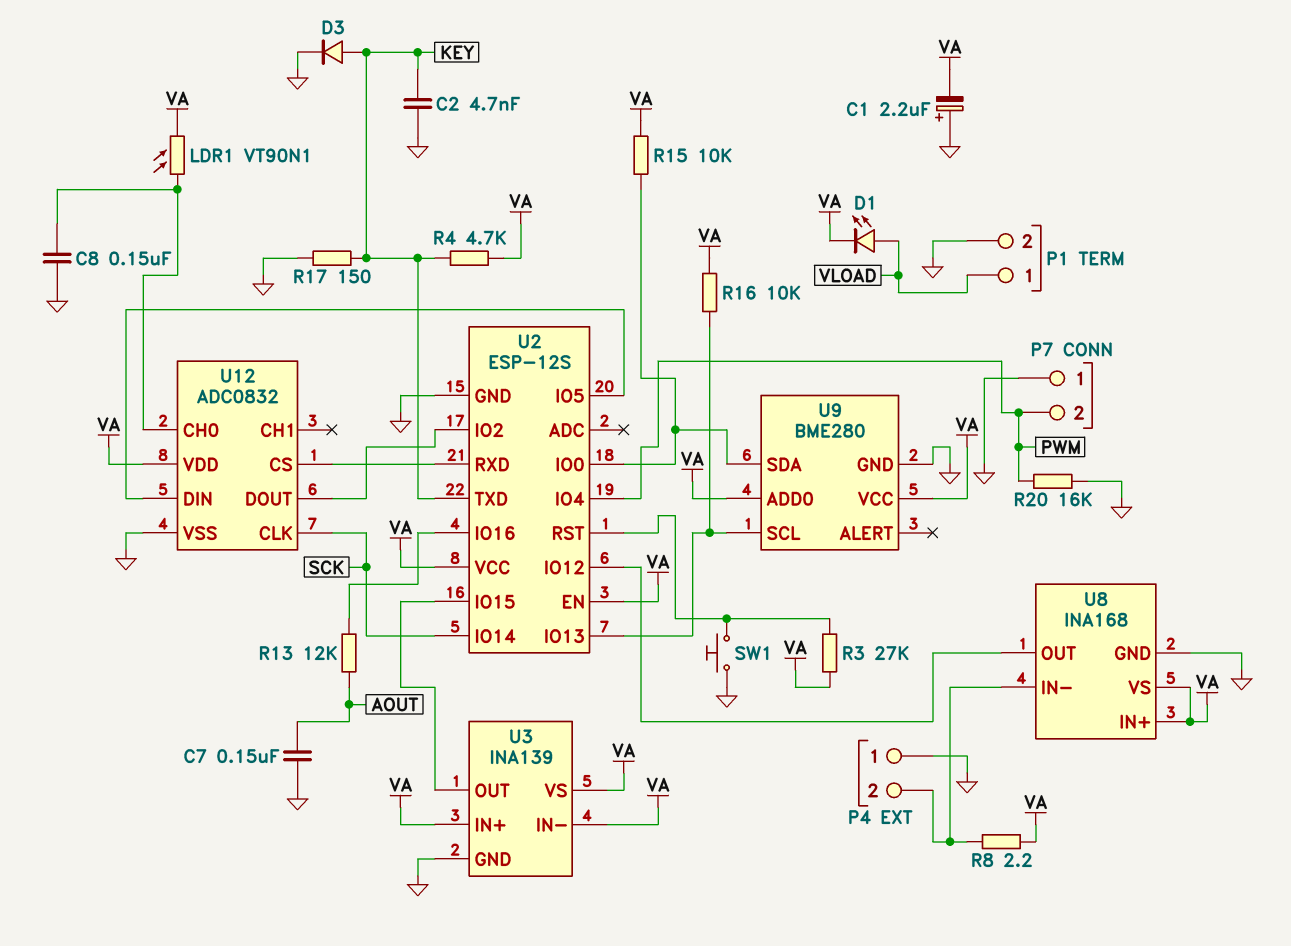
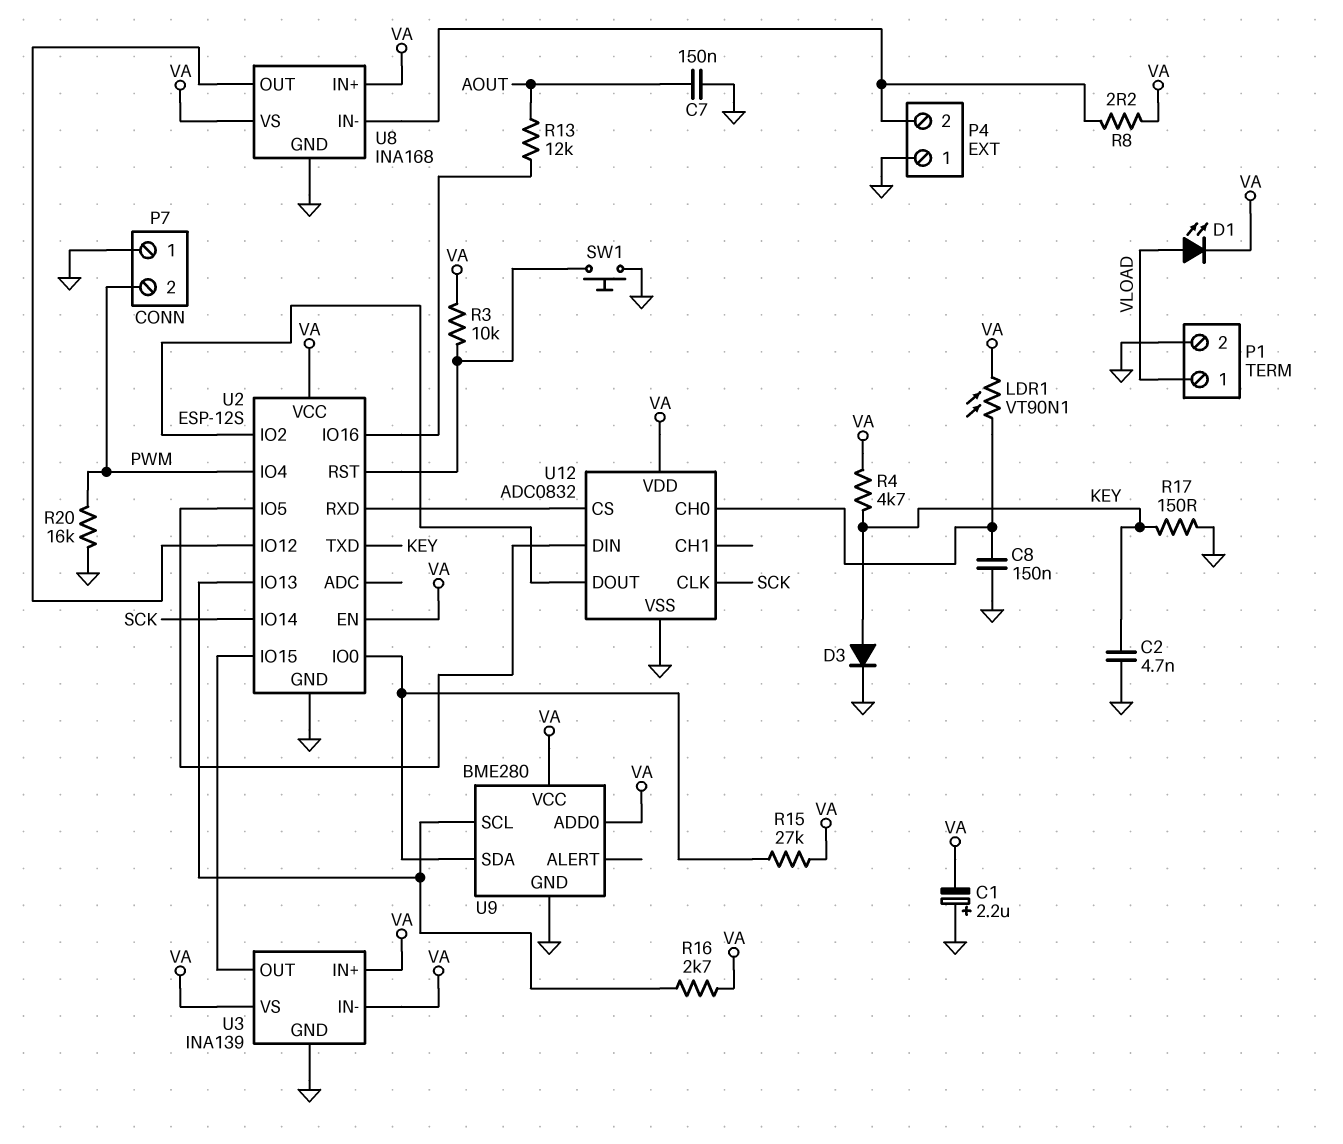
R3: 27k (U2/RST, VA) -> 10k (U2/RST, VA)
R15: 10k (U2/IO0, VA) -> 27k (U2/IO0, VA)
R16: 10k (U2/IO13, VA) -> 2.7k (U2/IO13, VA)

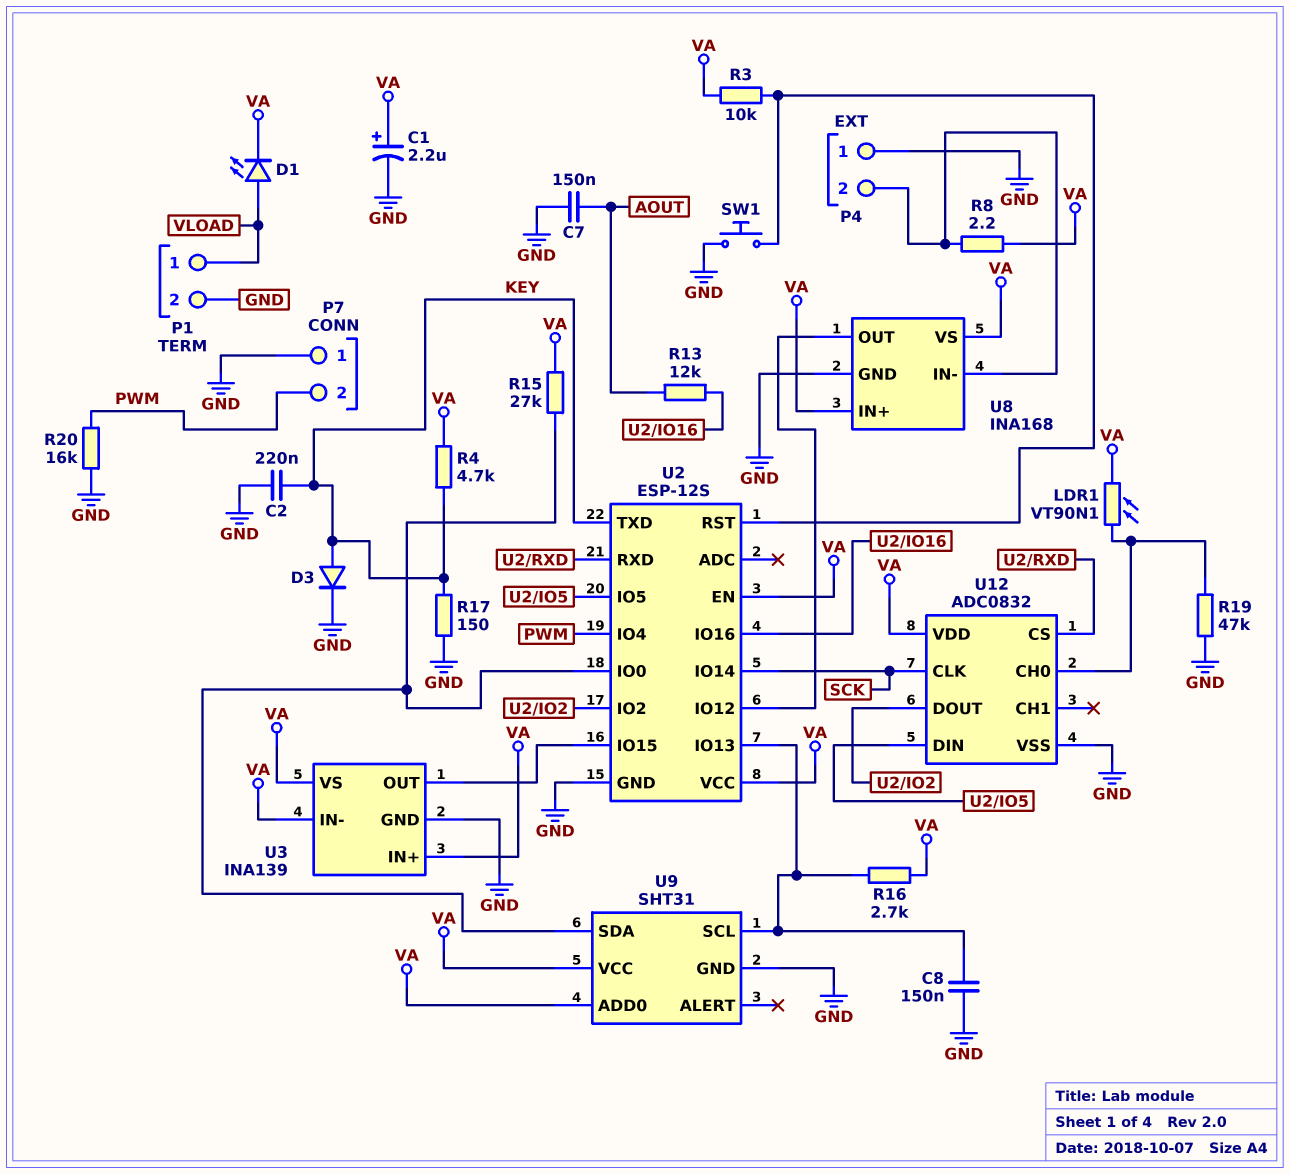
C1: 2.2uF (plus GND, minus VA) -> 2.2uF (plus VA, minus GND)
C2: 4.7nF (GND, KEY) -> 220nF (GND, KEY)
C8: 150nF (GND, U12/CH0) -> 150nF (GND, U2/IO13)
R19: none -> 47k (GND, U12/CH0)
U9: BME280 -> SHT31

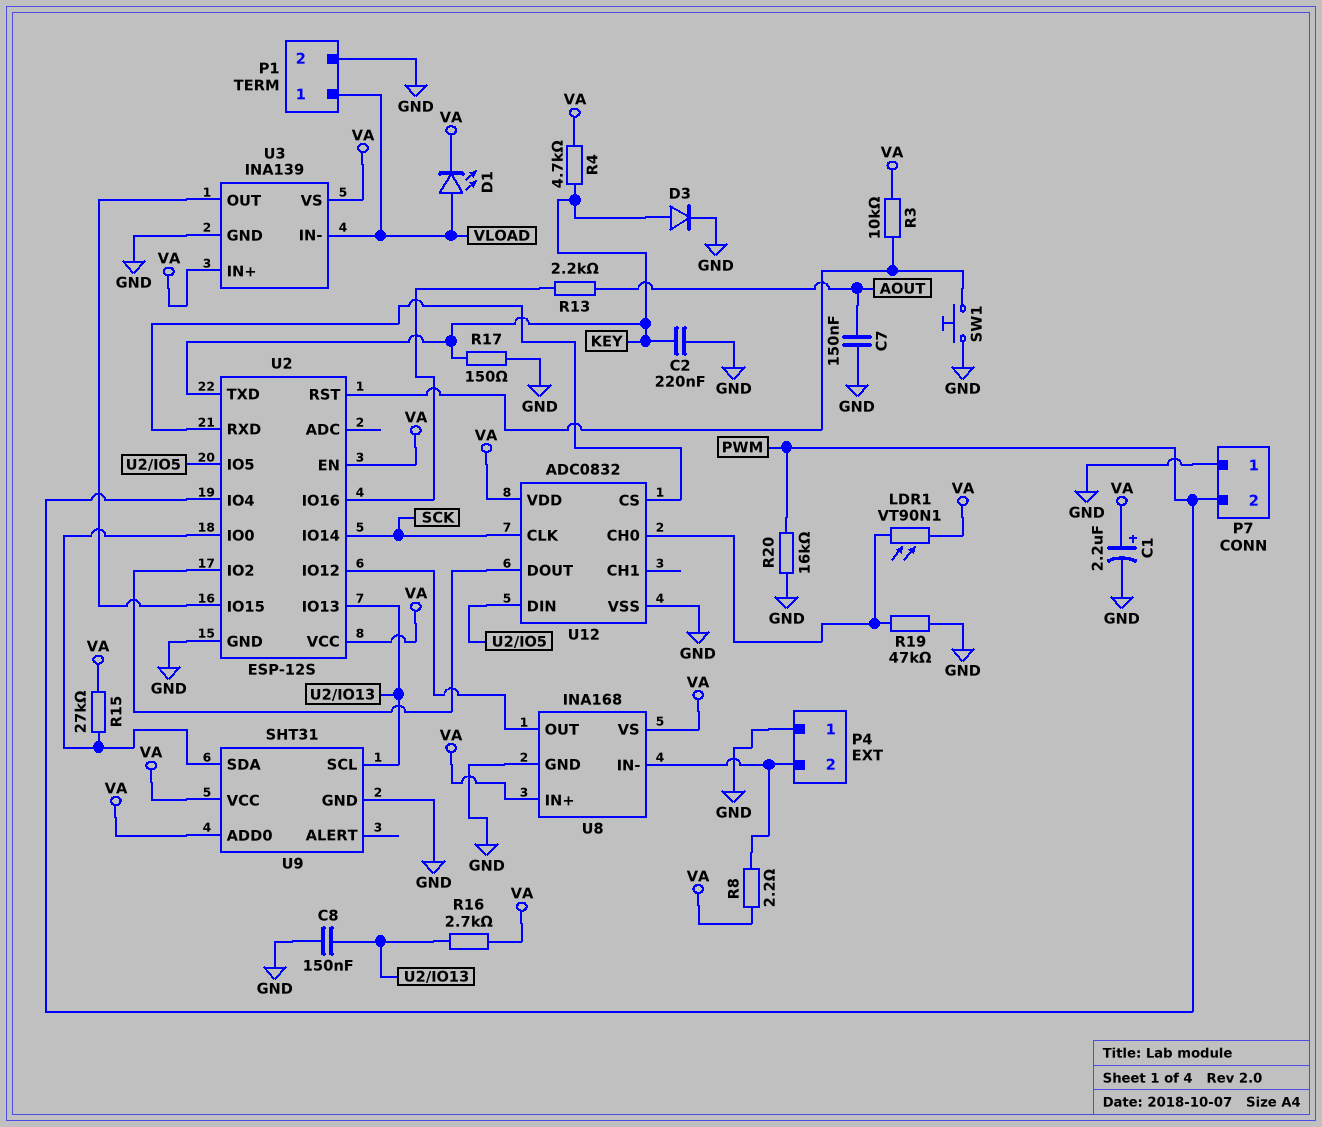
R13: 12k (AOUT, U2/IO16) -> 2.2k (AOUT, U2/IO16)
U3 pin IN-: VA -> VLOAD

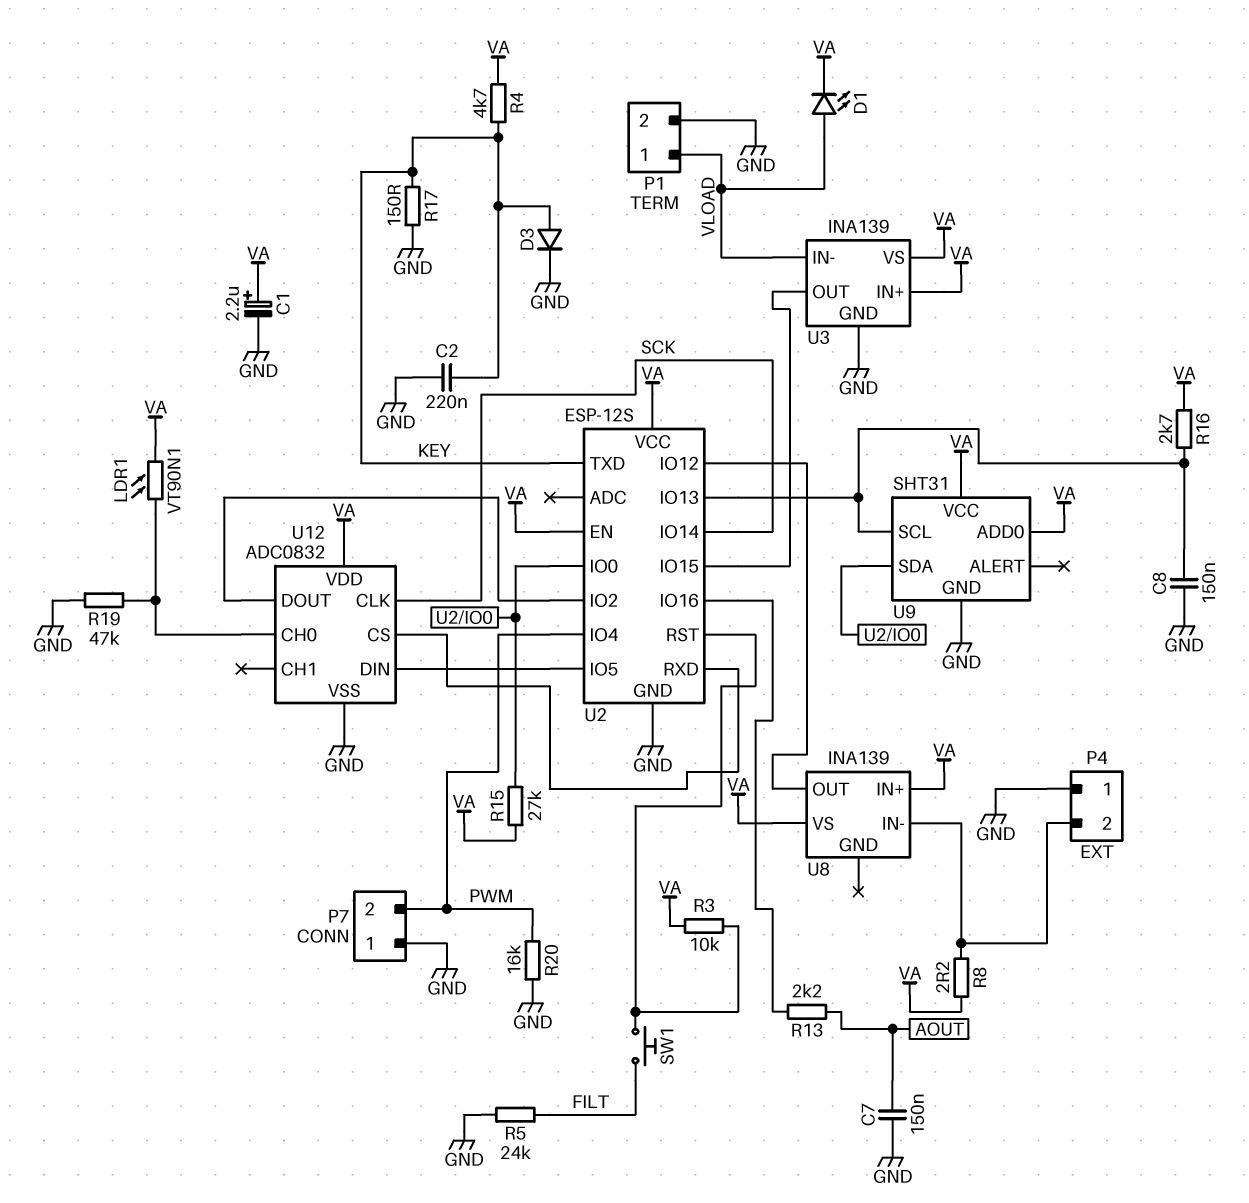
R5: none -> 24k (FILT, GND)
SW1: button (GND, U2/RST) -> button (FILT, U2/RST)
U8: INA168 -> INA139
U8 pin GND: GND -> none

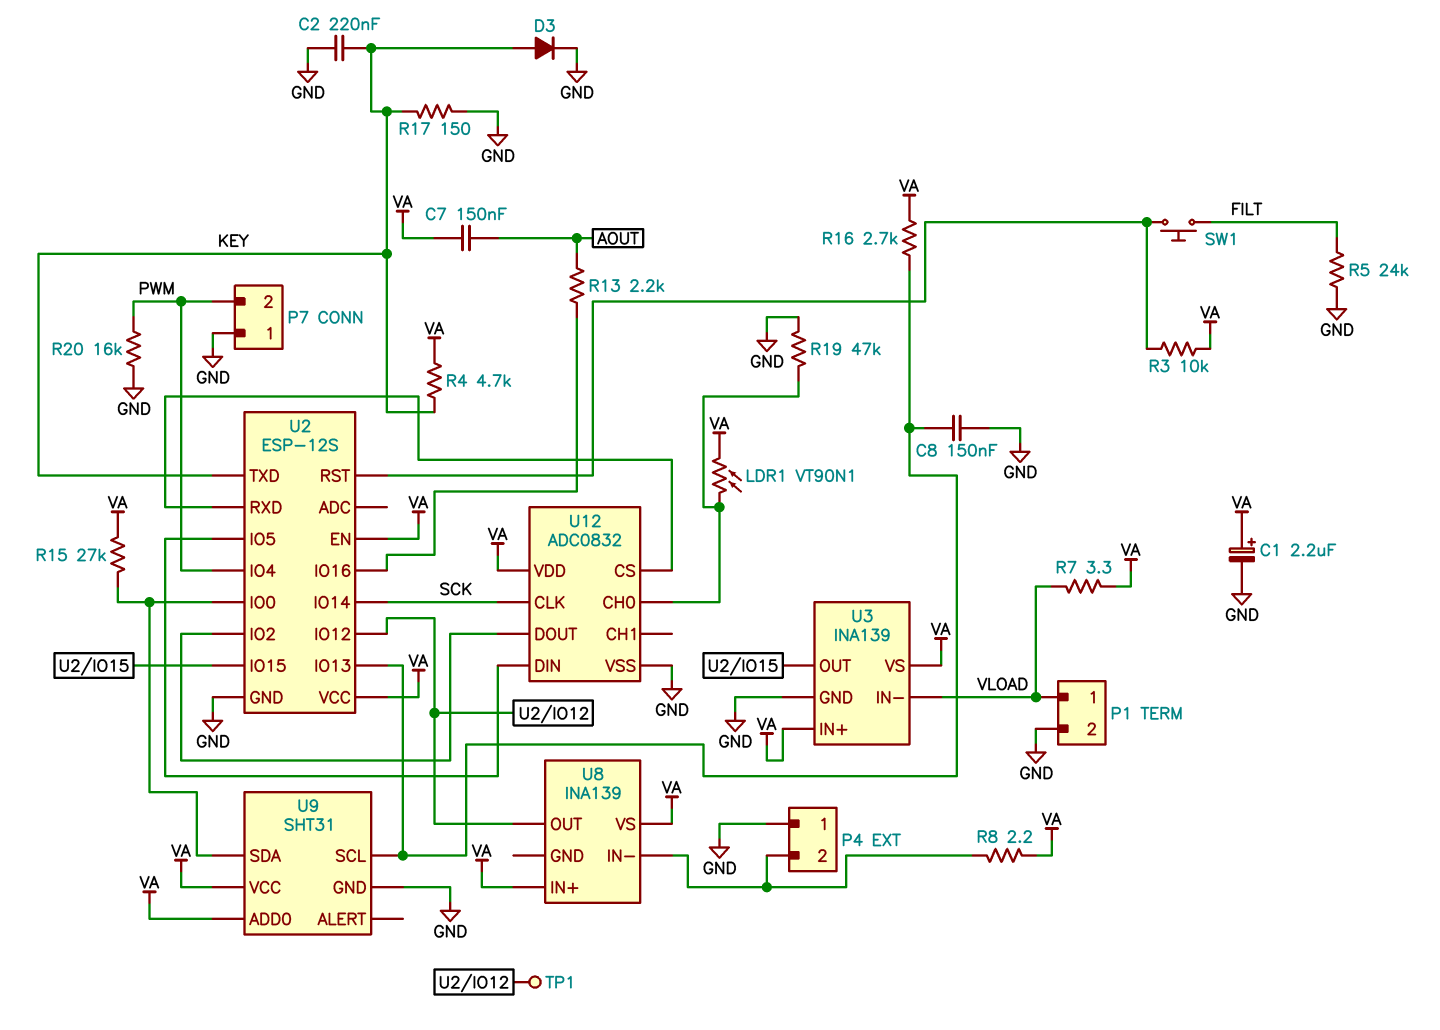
C7: 150nF (AOUT, GND) -> 150nF (AOUT, VA)
D1: LED (A VLOAD, K VA) -> none
R7: none -> 3.3 (VA, VLOAD)
TP1: none -> test point (U2/IO12)

